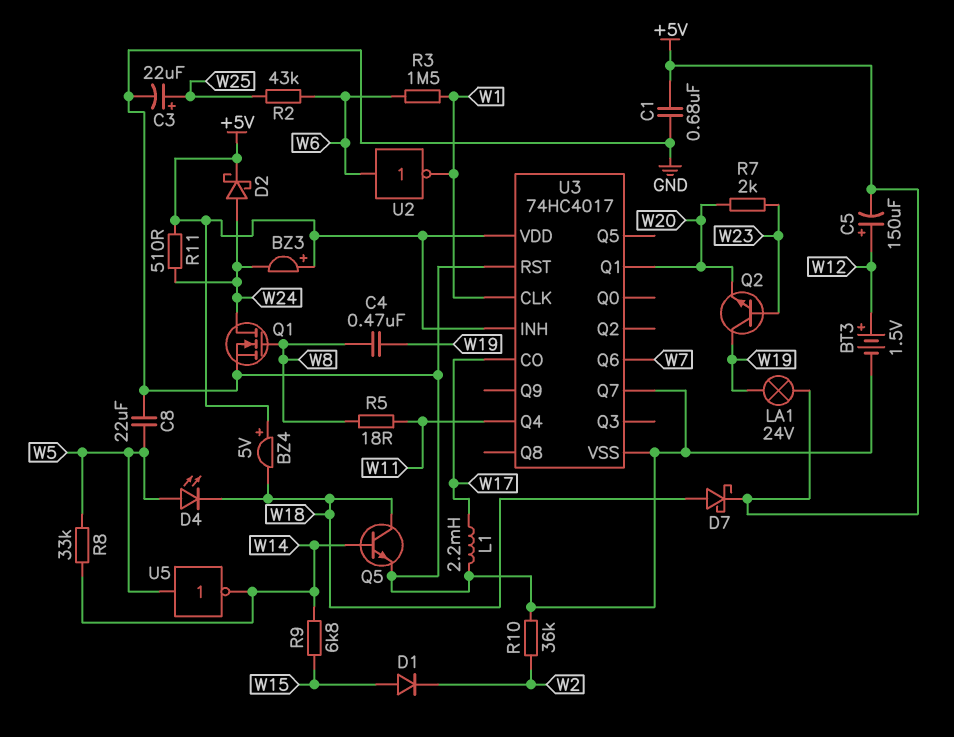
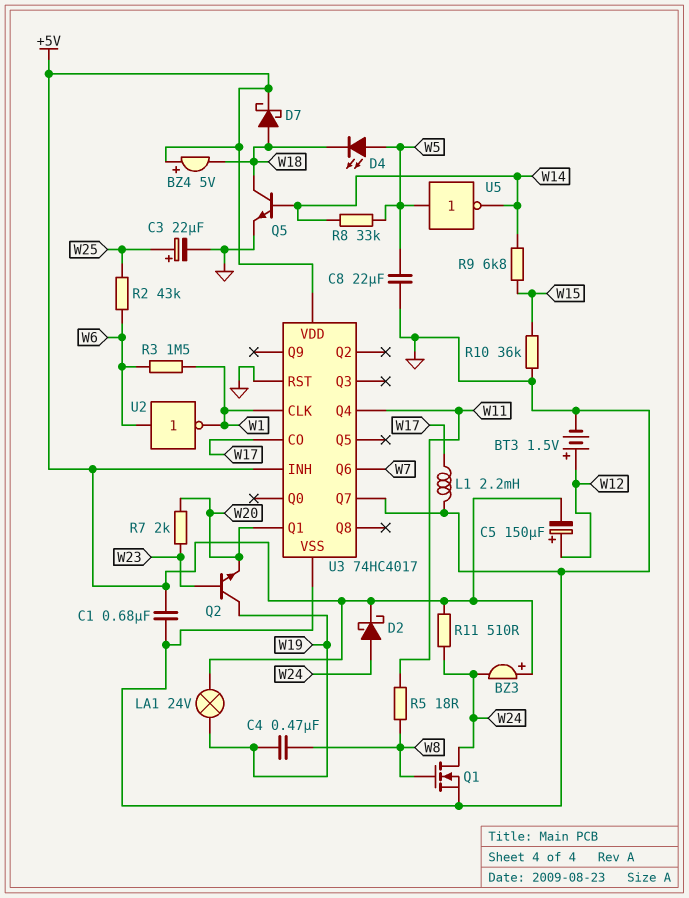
D1: diode (A W15, K W2) -> none
R10: 36k (GND, W2) -> 36k (GND, W15)

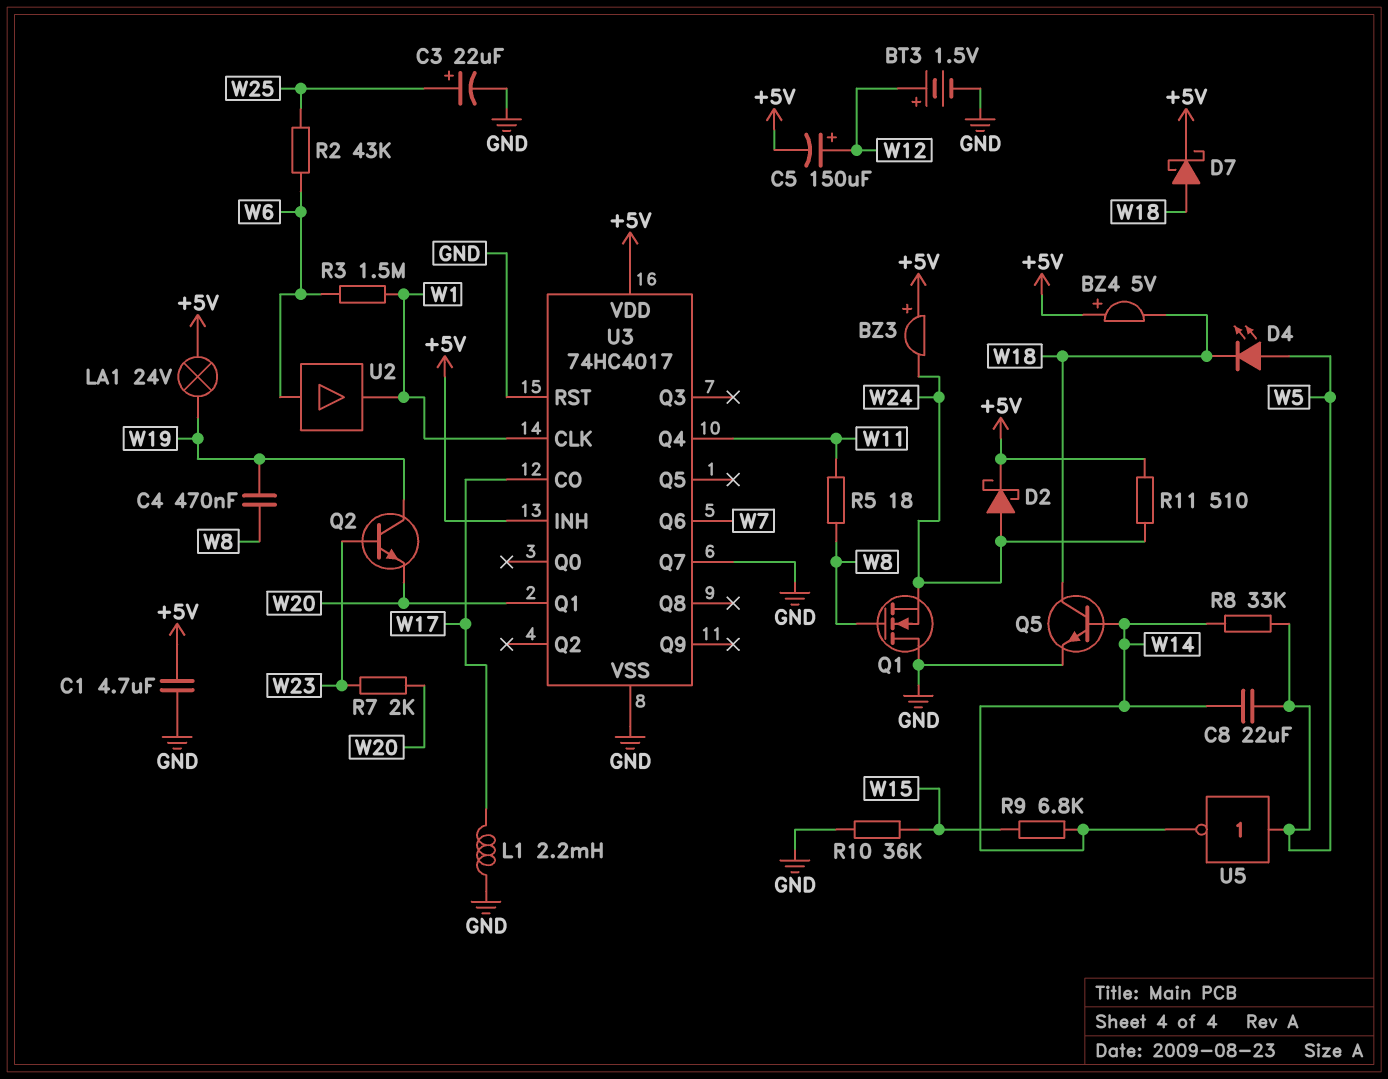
C1: 680nF (+5V, GND) -> 4.7uF (+5V, GND)
C8: 22uF (GND, W5) -> 22uF (W5, W14)
Q1: NMOS (G W8, D W24, S GND) -> NMOS (G W8, D GND, S W24)
U2: NOT (in W6, out W1) -> buffer (in W6, out W1)

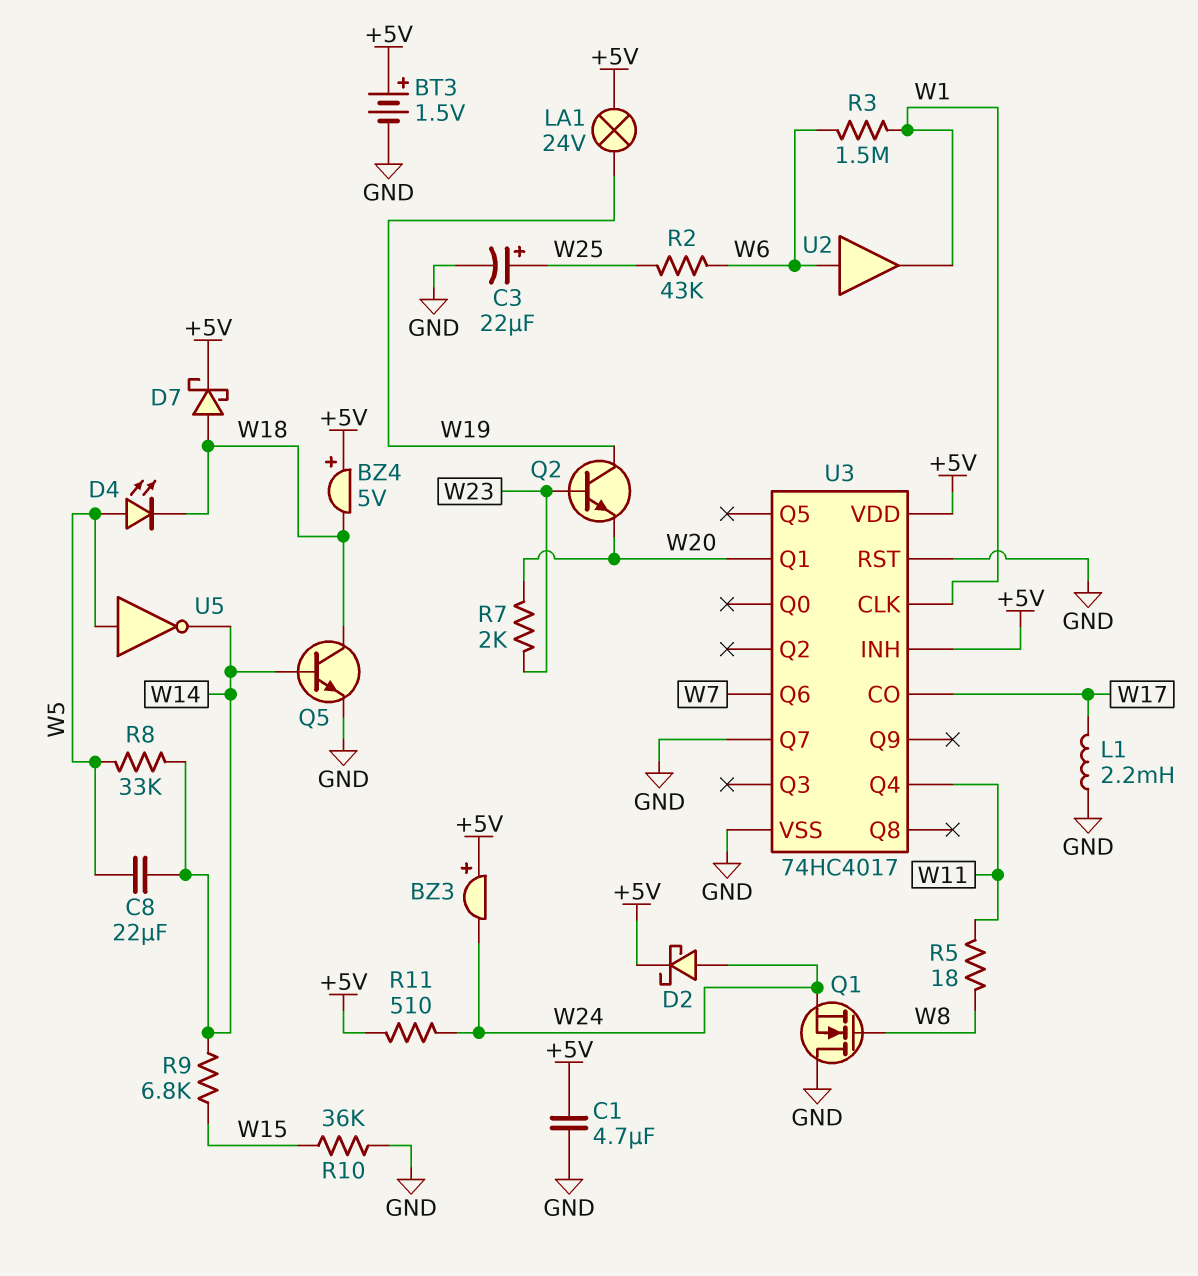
BT3: 1.5V (plus W12, minus GND) -> 1.5V (plus +5V, minus GND)
C4: 470nF (W8, W19) -> none
C5: 150uF (plus W12, minus +5V) -> none

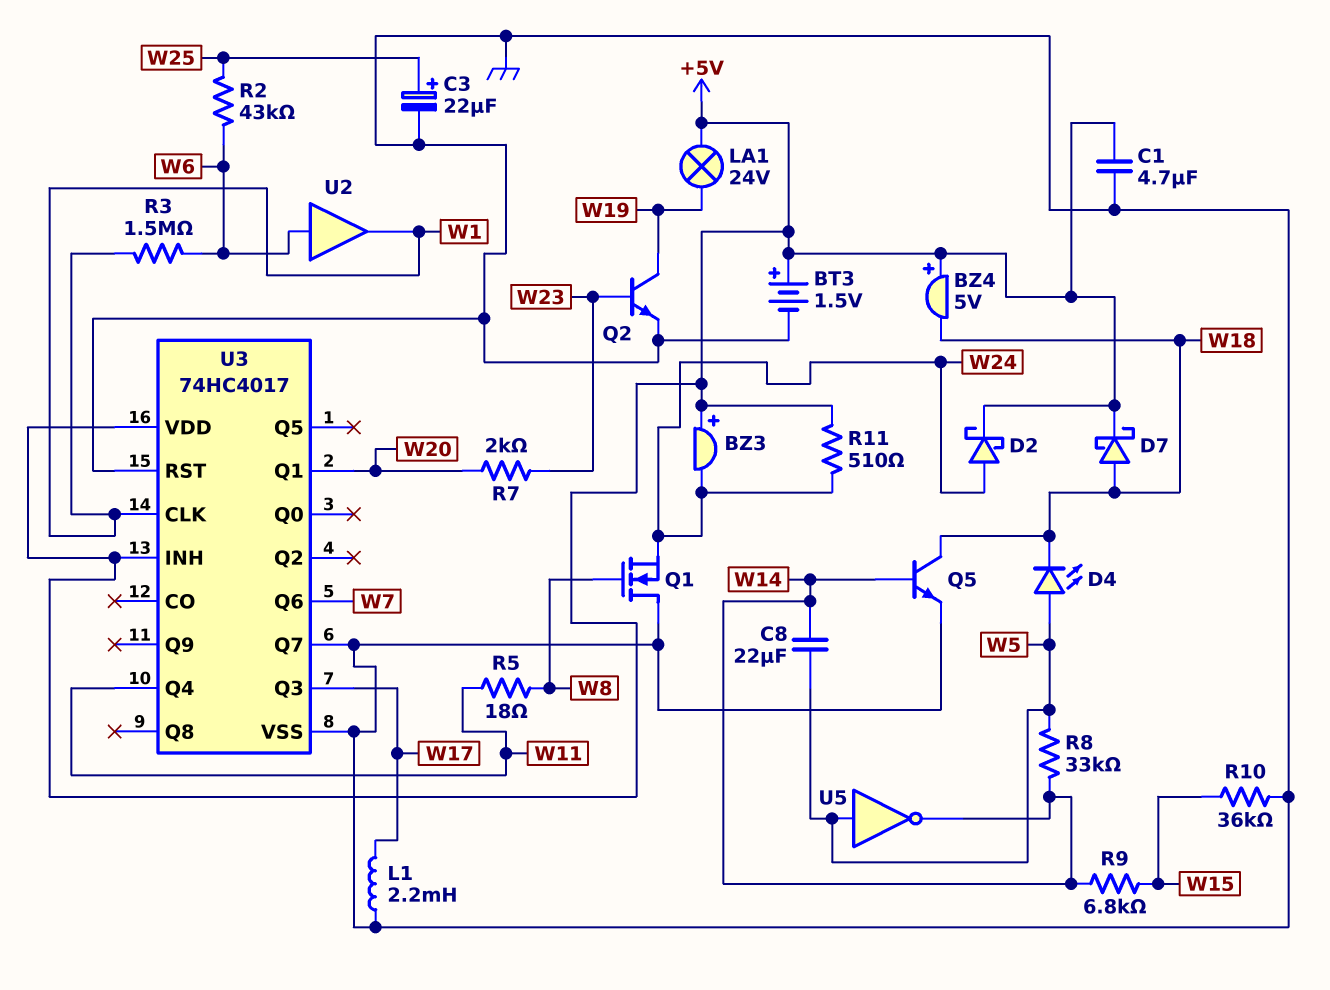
Q2: NPN (B W23, C W19, E W20) -> NPN (B W23, C W19, E GND)
U3 pin CO: W17 -> none
U3 pin Q3: none -> W17

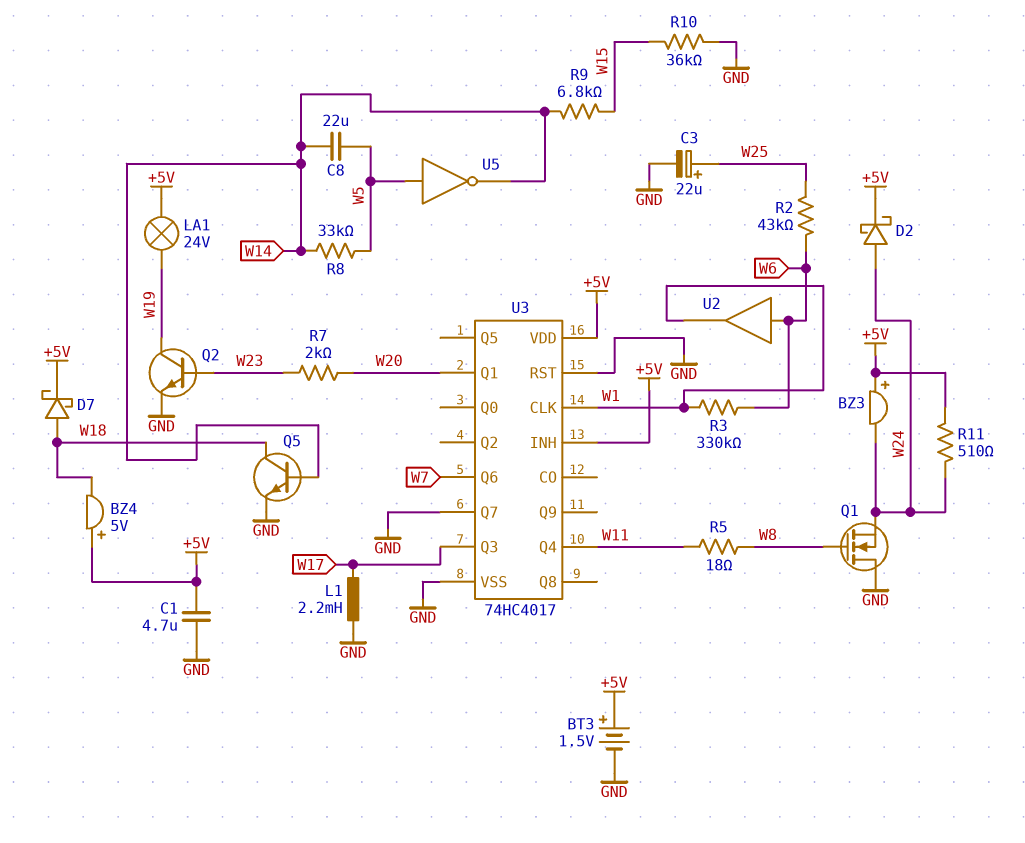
D4: LED (A W5, K W18) -> none
R3: 1.5M (W1, W6) -> 330k (W1, W6)

